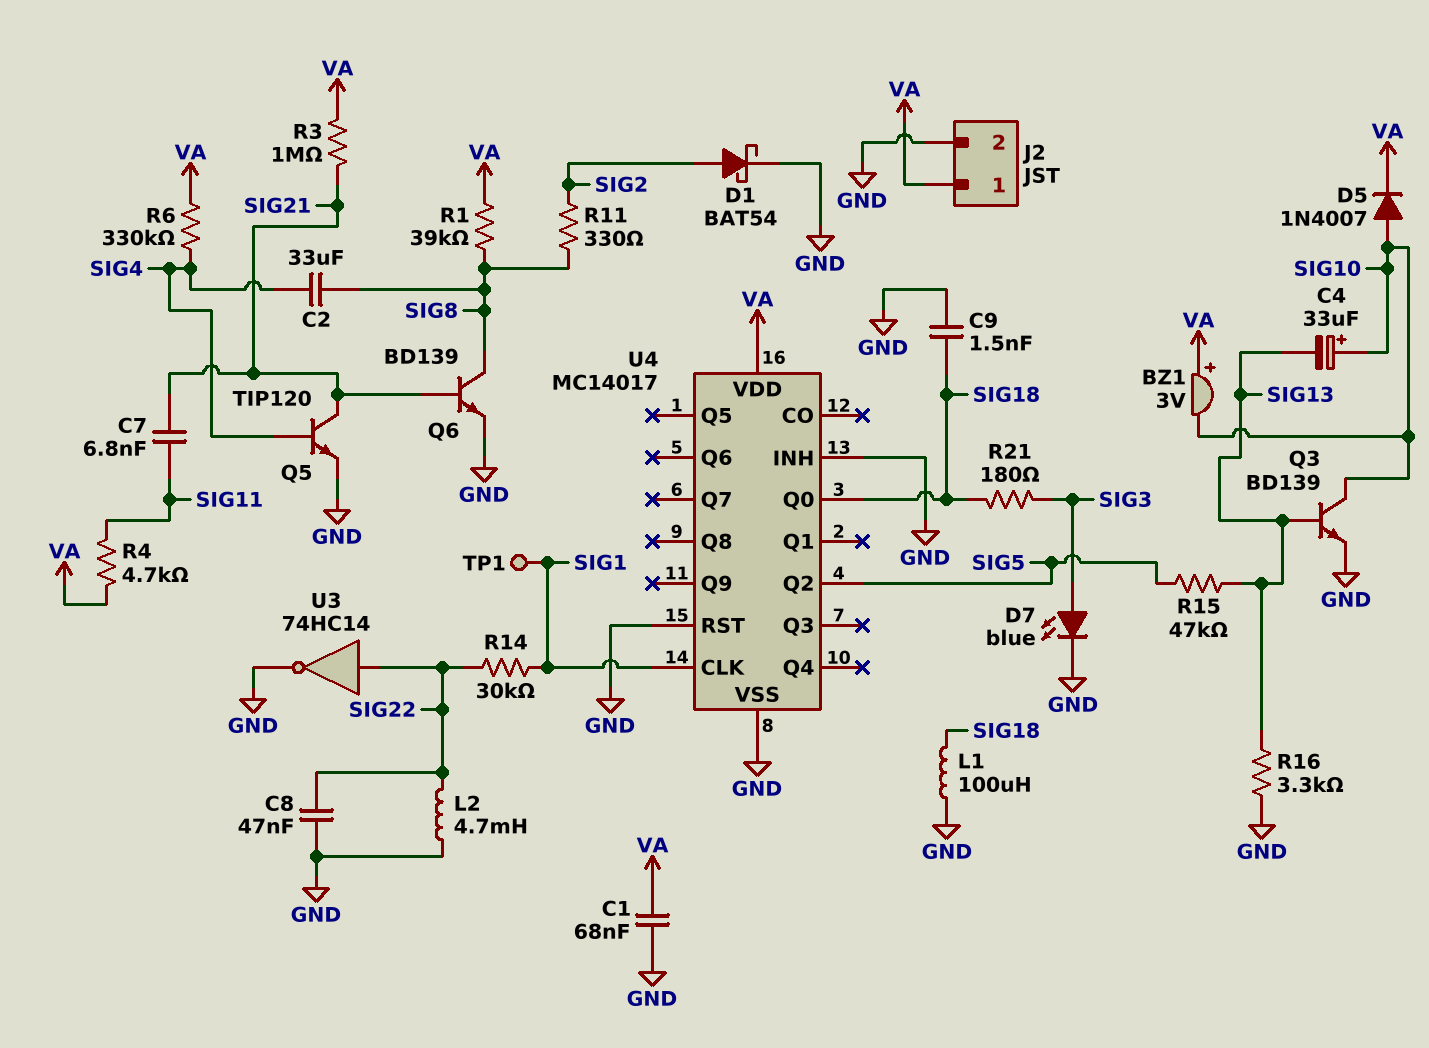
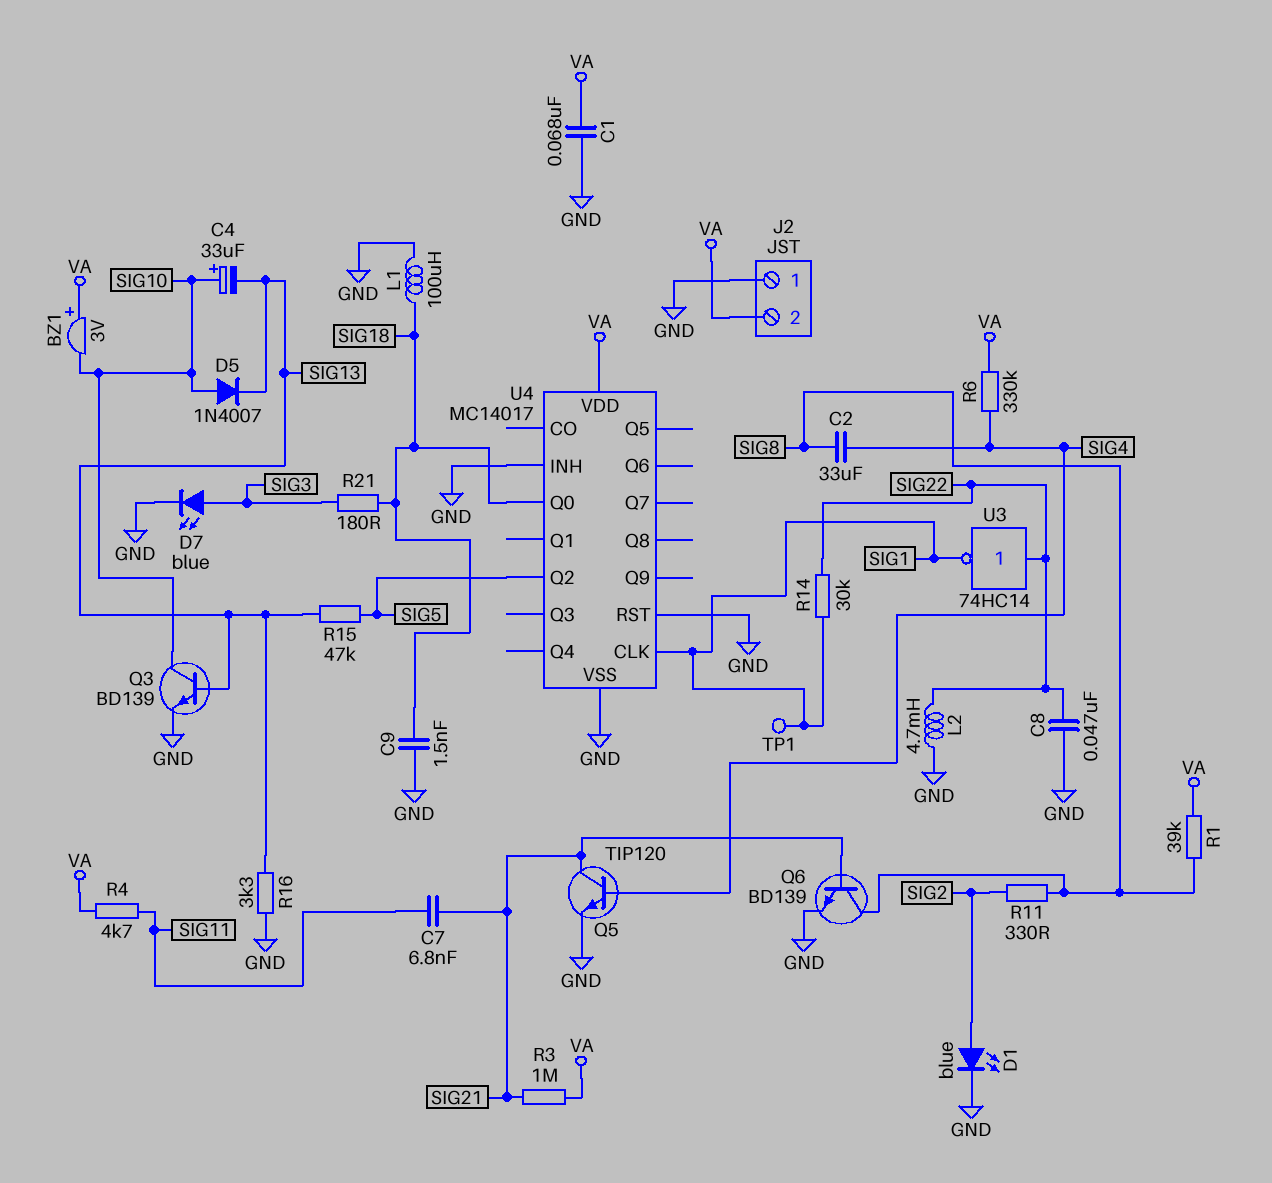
D1: schottky BAT54 (A SIG2, K GND) -> LED blue (A SIG2, K GND)
D5: diode 1N4007 (A SIG10, K VA) -> diode 1N4007 (A SIG10, K SIG13)
J2 pin 1: VA -> GND
J2 pin 2: GND -> VA
U3: NOT 74HC14 (in SIG22, out GND) -> NOT 74HC14 (in SIG22, out SIG1)

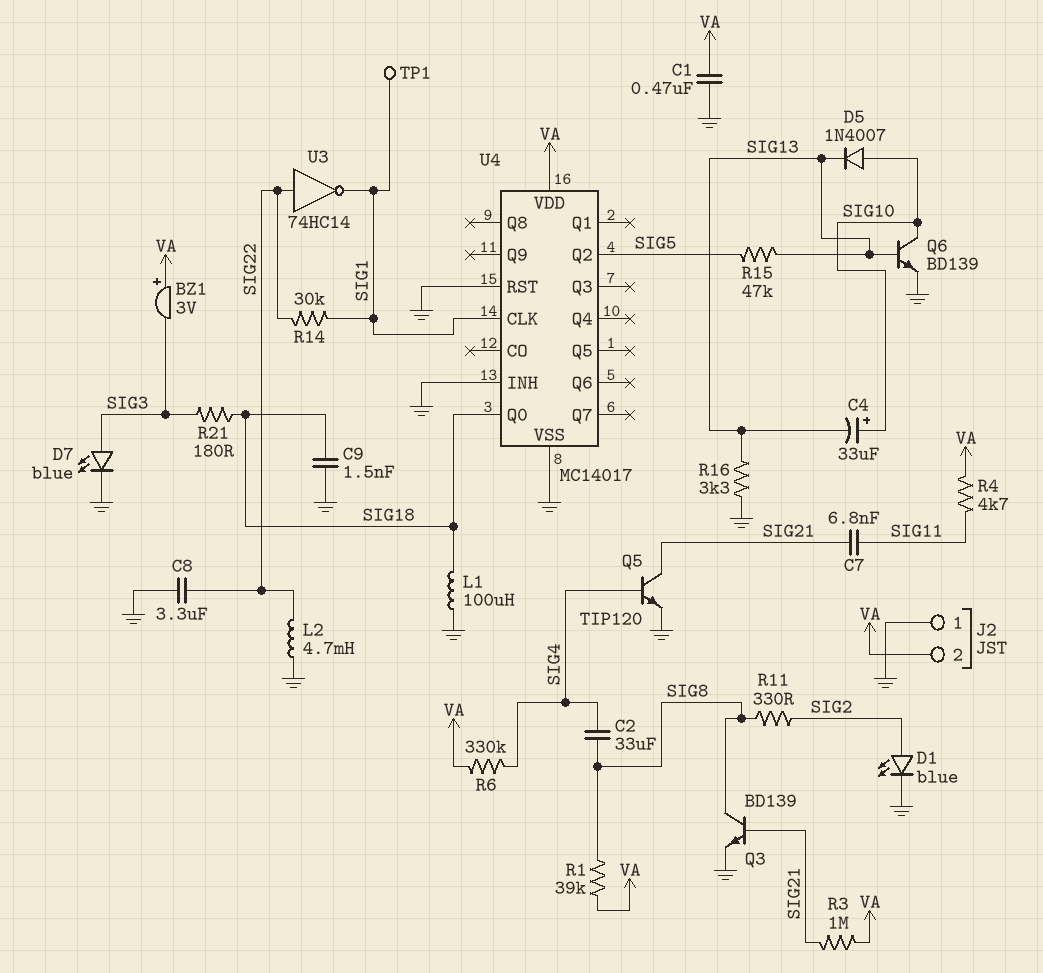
BZ1: buzzer 3V (plus VA, minus SIG10) -> buzzer 3V (plus VA, minus SIG3)
C1: 68nF (GND, VA) -> 470nF (GND, VA)
C8: 47nF (GND, SIG22) -> 3.3uF (GND, SIG22)
Q3: NPN BD139 (B SIG13, C SIG10, E GND) -> NPN BD139 (B SIG21, C SIG8, E GND)
Q6: NPN BD139 (B SIG21, C SIG8, E GND) -> NPN BD139 (B SIG13, C SIG10, E GND)

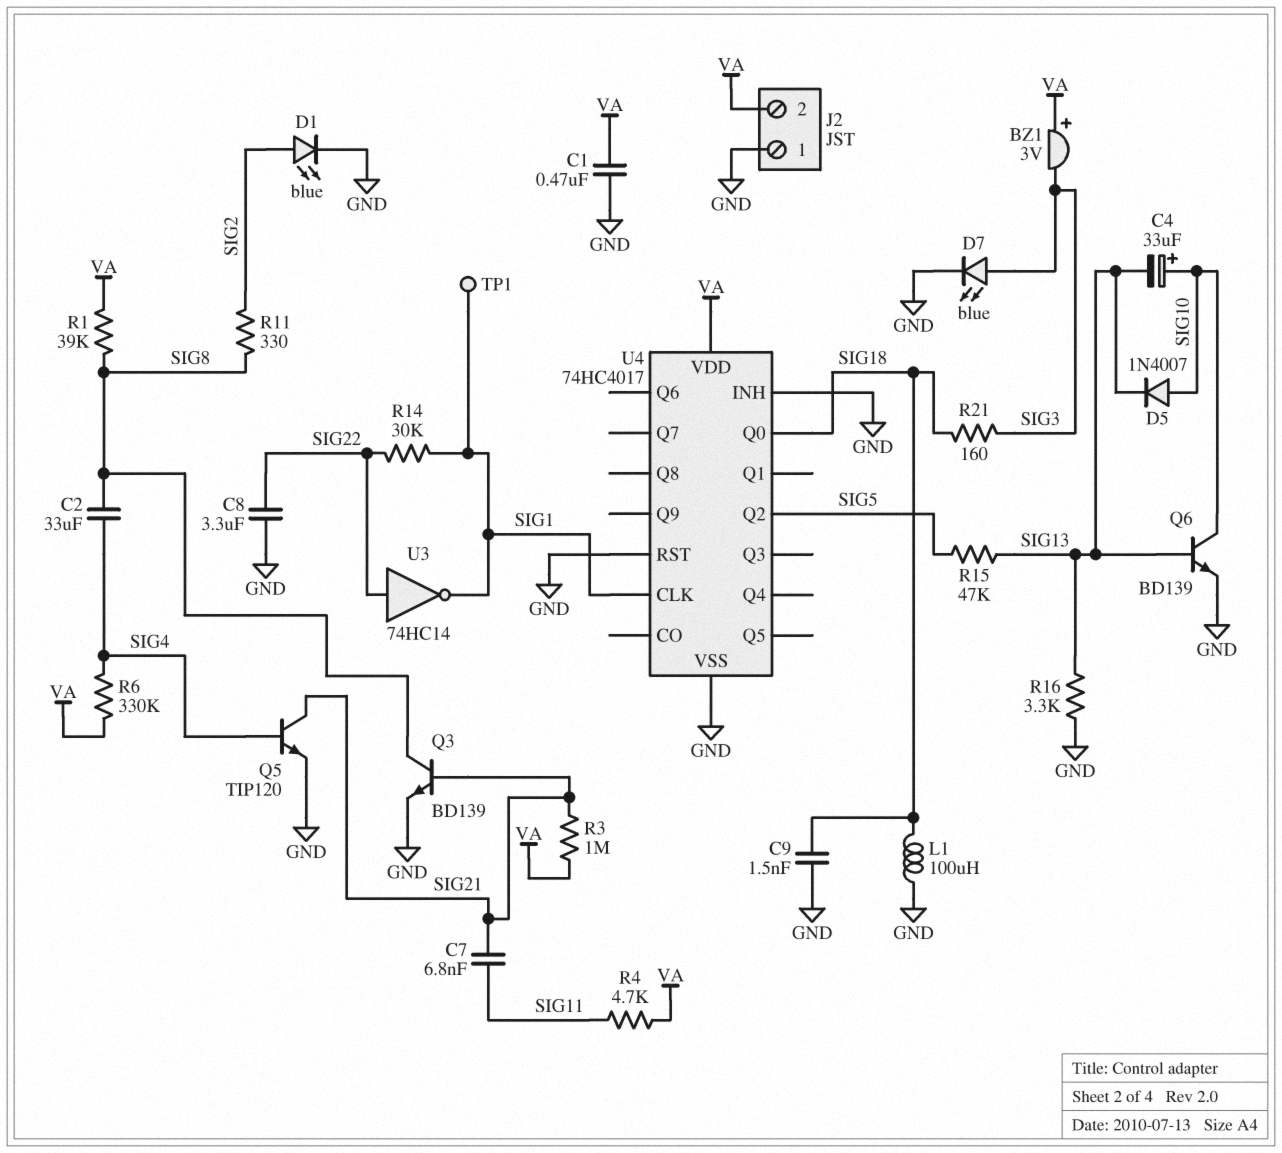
L2: 4.7mH (GND, SIG22) -> none
R21: 180 (SIG3, SIG18) -> 160 (SIG3, SIG18)
U4: MC14017 -> 74HC4017

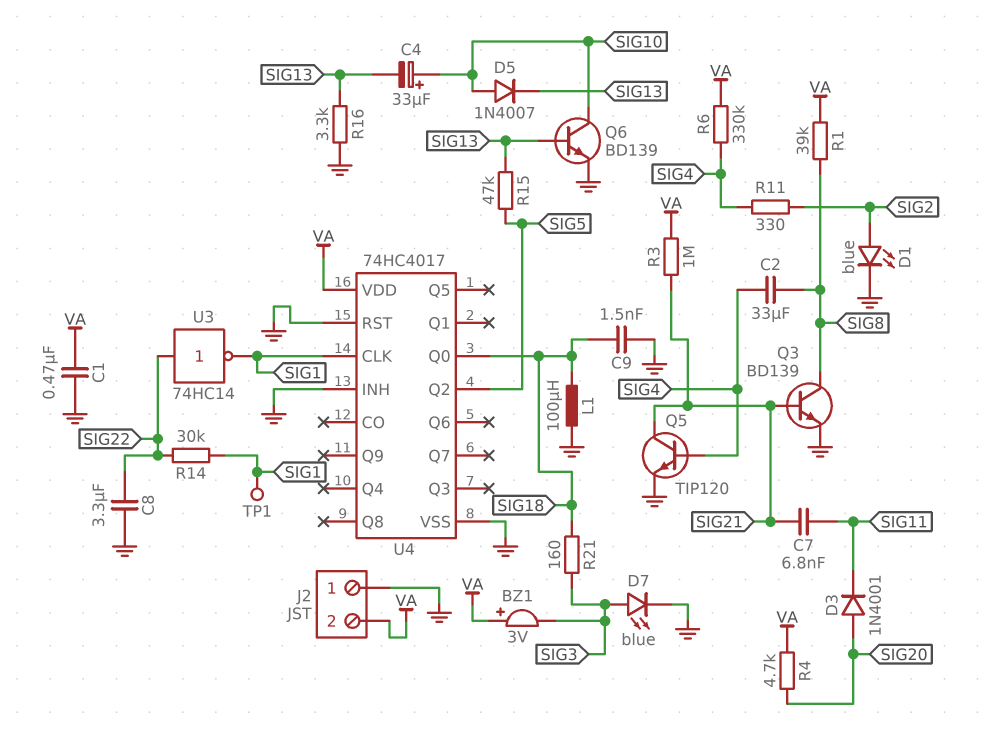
D3: none -> diode 1N4001 (A SIG20, K SIG11)
R4: 4.7k (SIG11, VA) -> 4.7k (SIG20, VA)
R11: 330 (SIG2, SIG8) -> 330 (SIG2, SIG4)

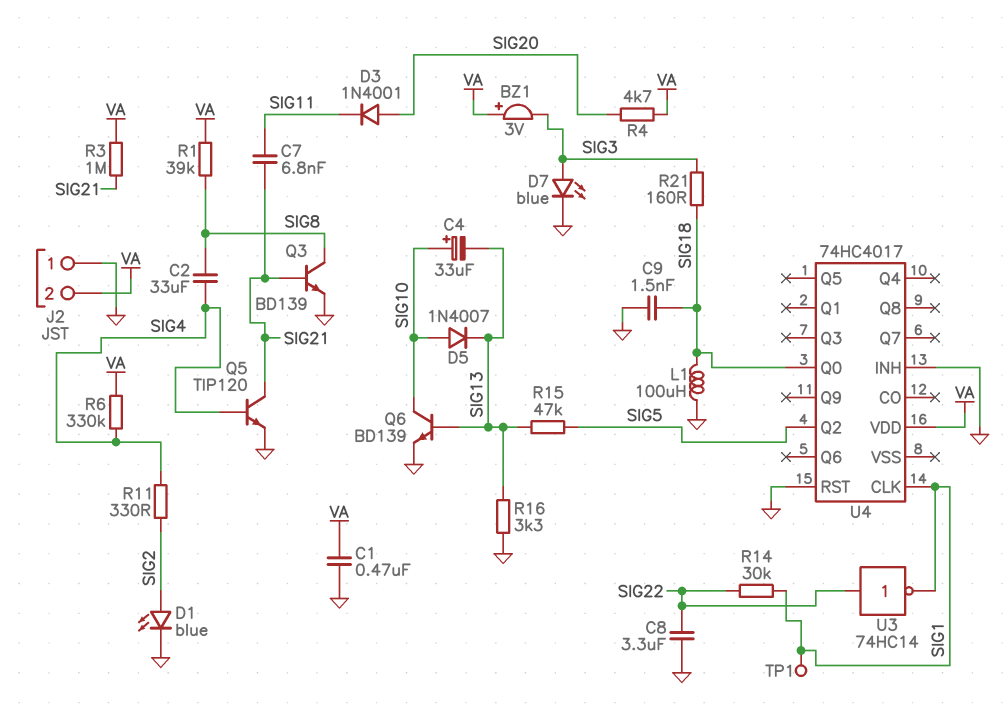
U4 pin VSS: GND -> none

